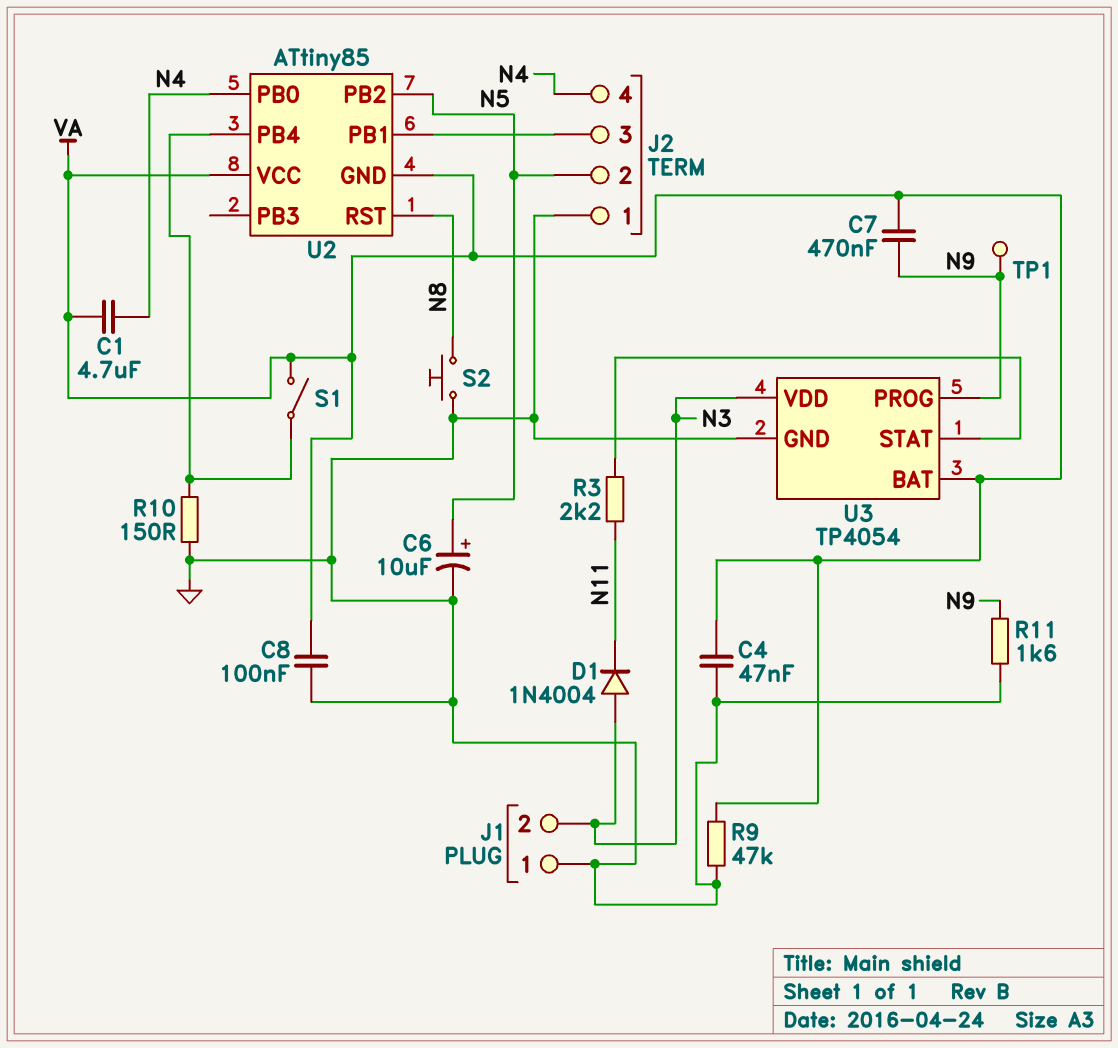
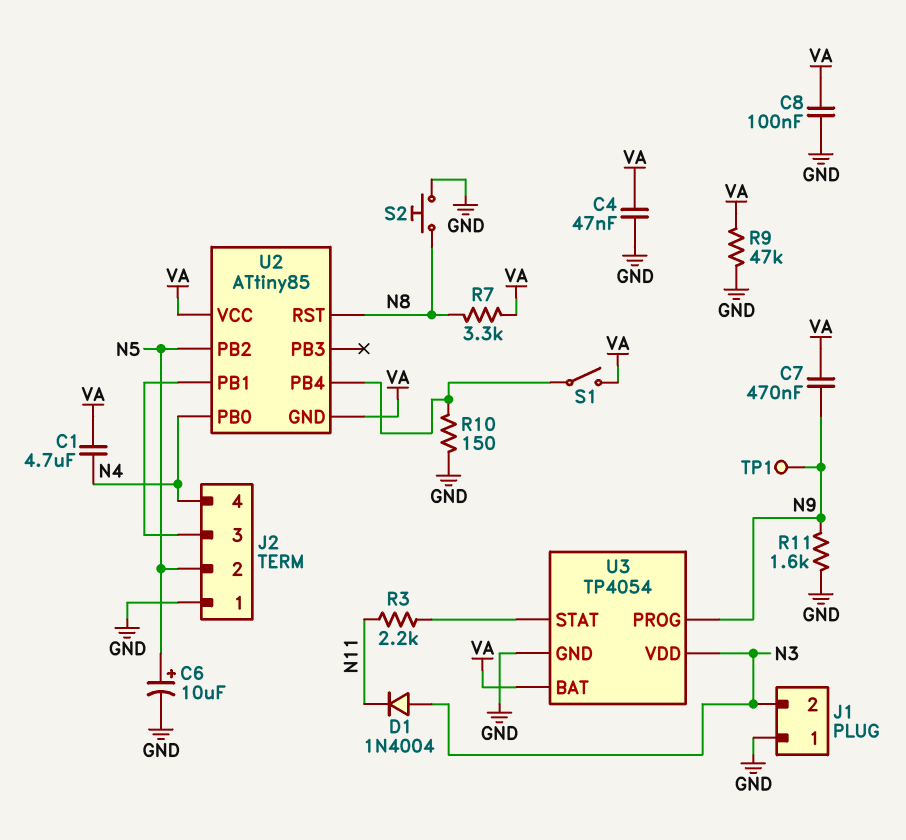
R7: none -> 3.3k (N8, VA)

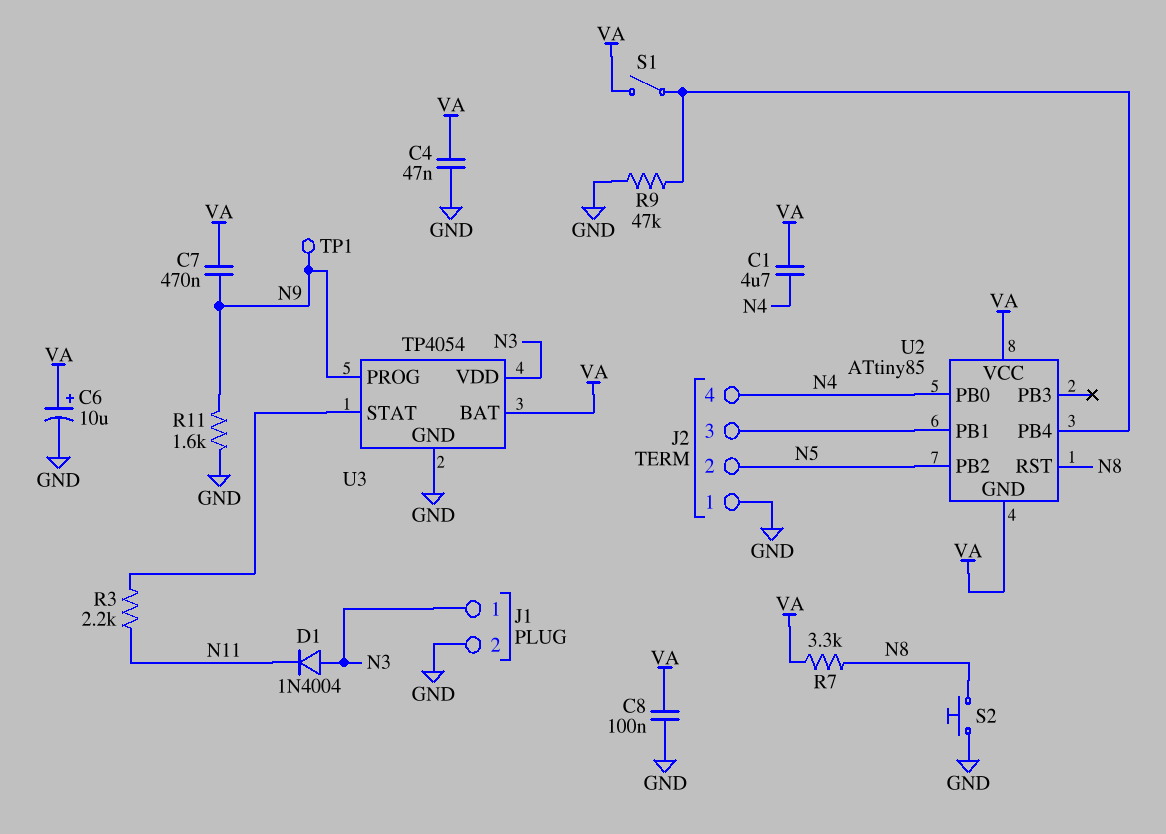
C6: 10uF (plus N5, minus GND) -> 10uF (plus VA, minus GND)
J1 pin 1: GND -> N3
J1 pin 2: N3 -> GND
R9: 47k (GND, VA) -> 47k (GND, U2/PB4)
R10: 150 (GND, U2/PB4) -> none

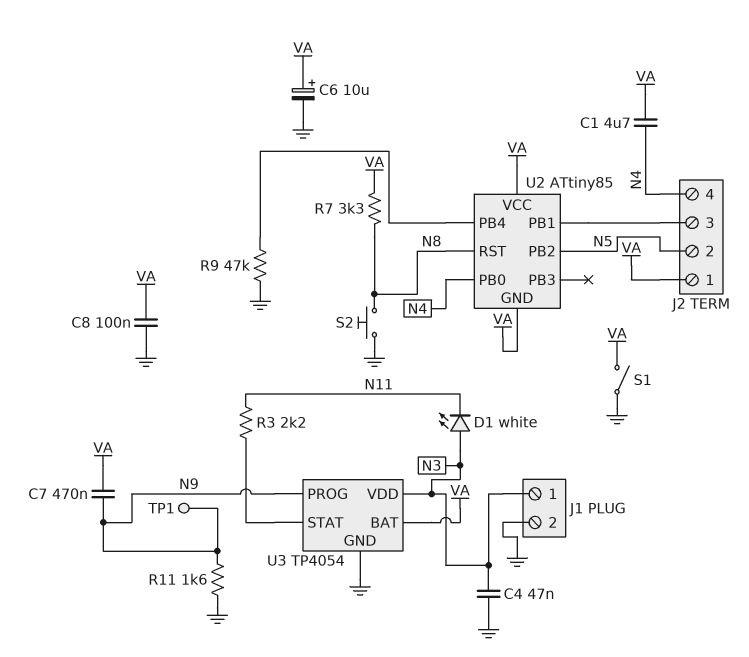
C4: 47nF (GND, VA) -> 47nF (GND, N3)
D1: diode 1N4004 (A N3, K N11) -> LED white (A N3, K N11)
J2 pin 1: GND -> VA
S1: switch (U2/PB4, VA) -> switch (GND, VA)

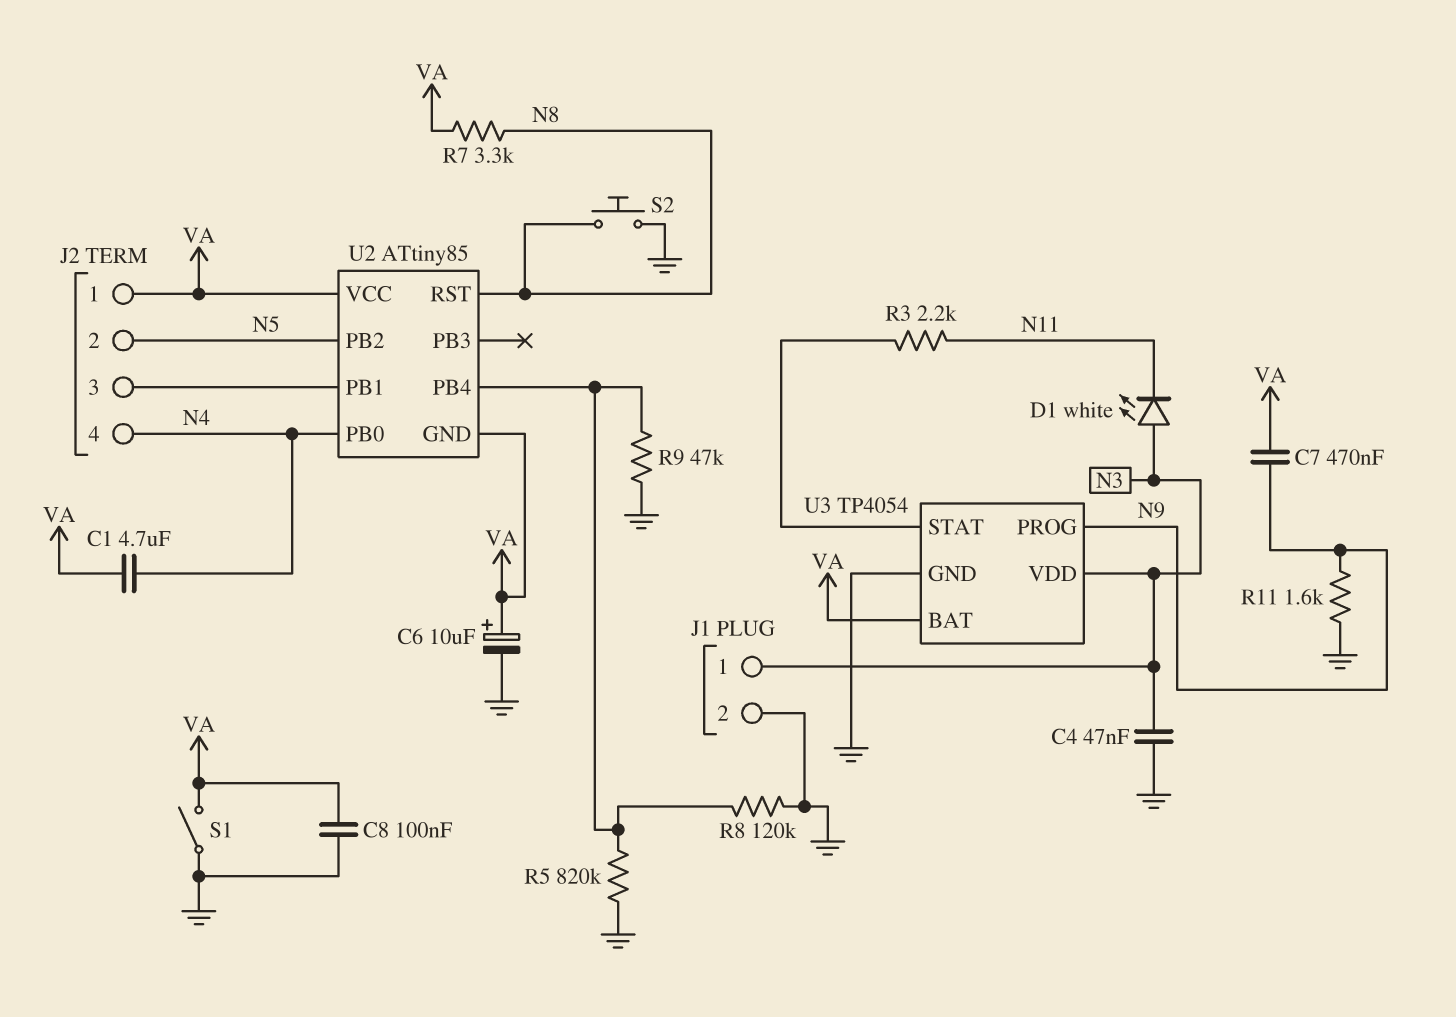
R5: none -> 820k (GND, U2/PB4)
R8: none -> 120k (GND, U2/PB4)
TP1: test point (N9) -> none

